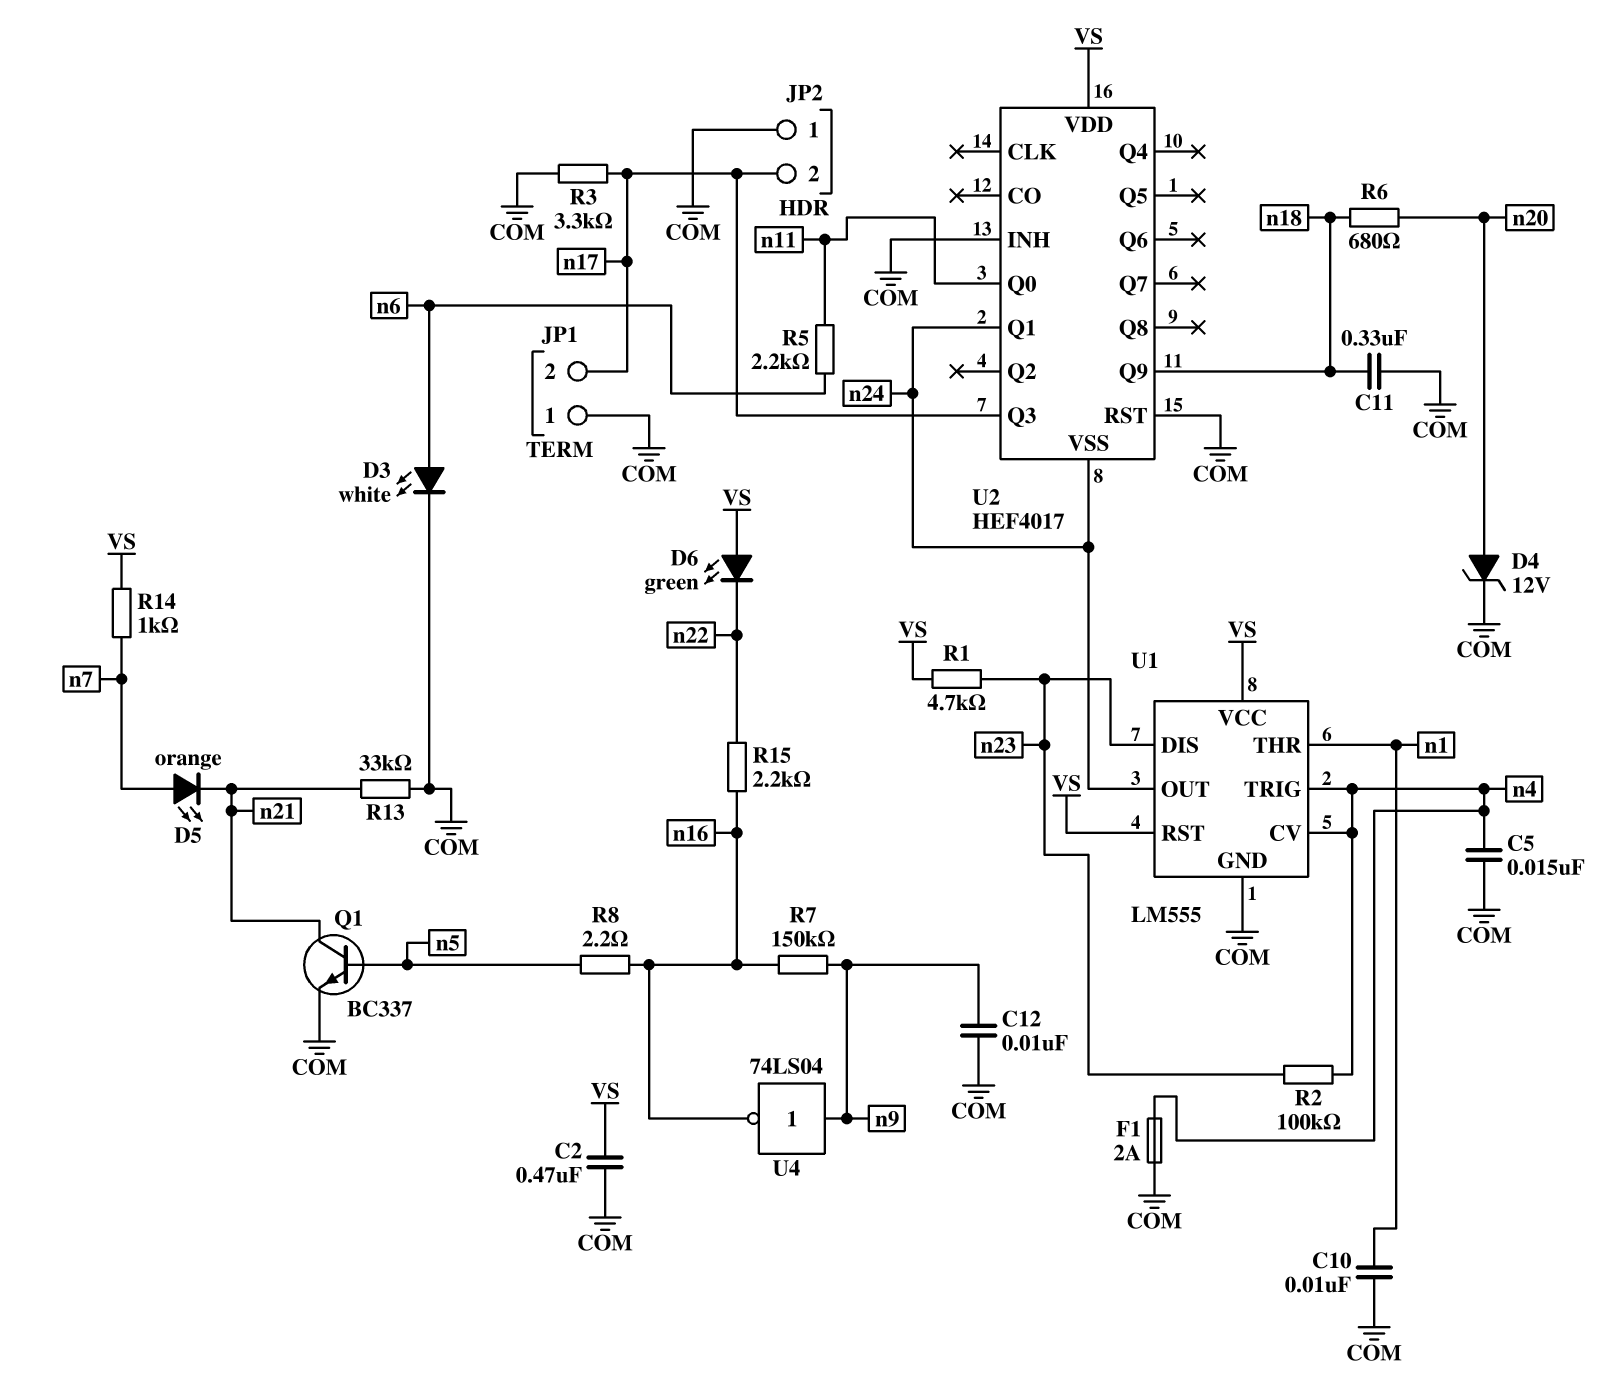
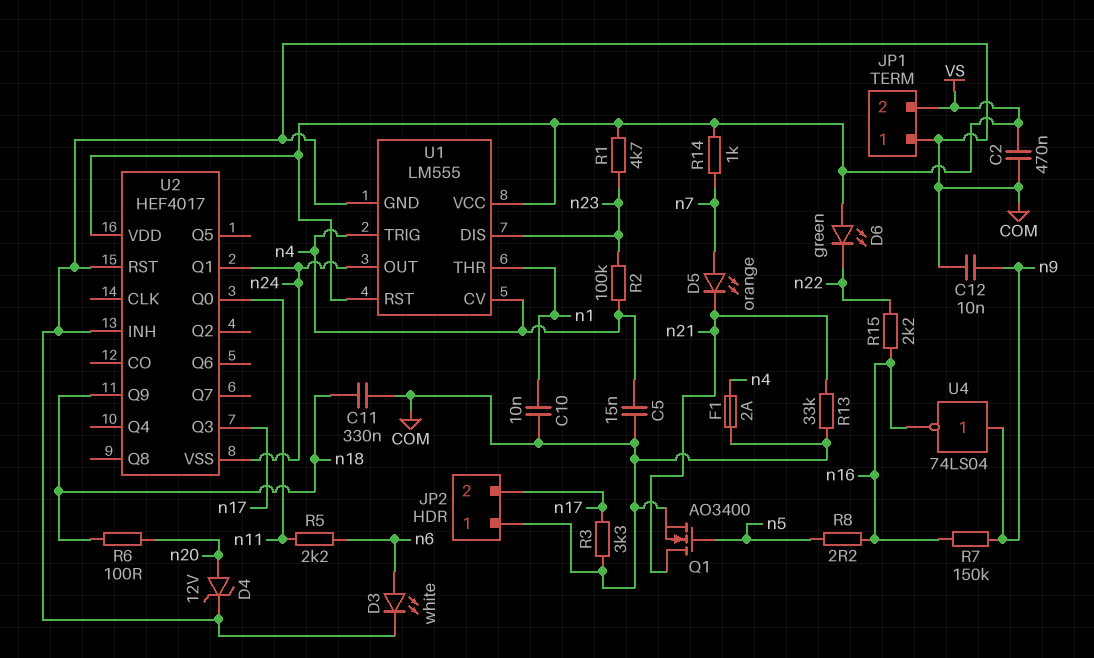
JP1 pin 2: n17 -> VS
Q1: NPN BC337 (B n5, C n21, E COM) -> NMOS AO3400 (G n5, D n21, S COM)
R6: 680 (n18, n20) -> 100 (n18, n20)

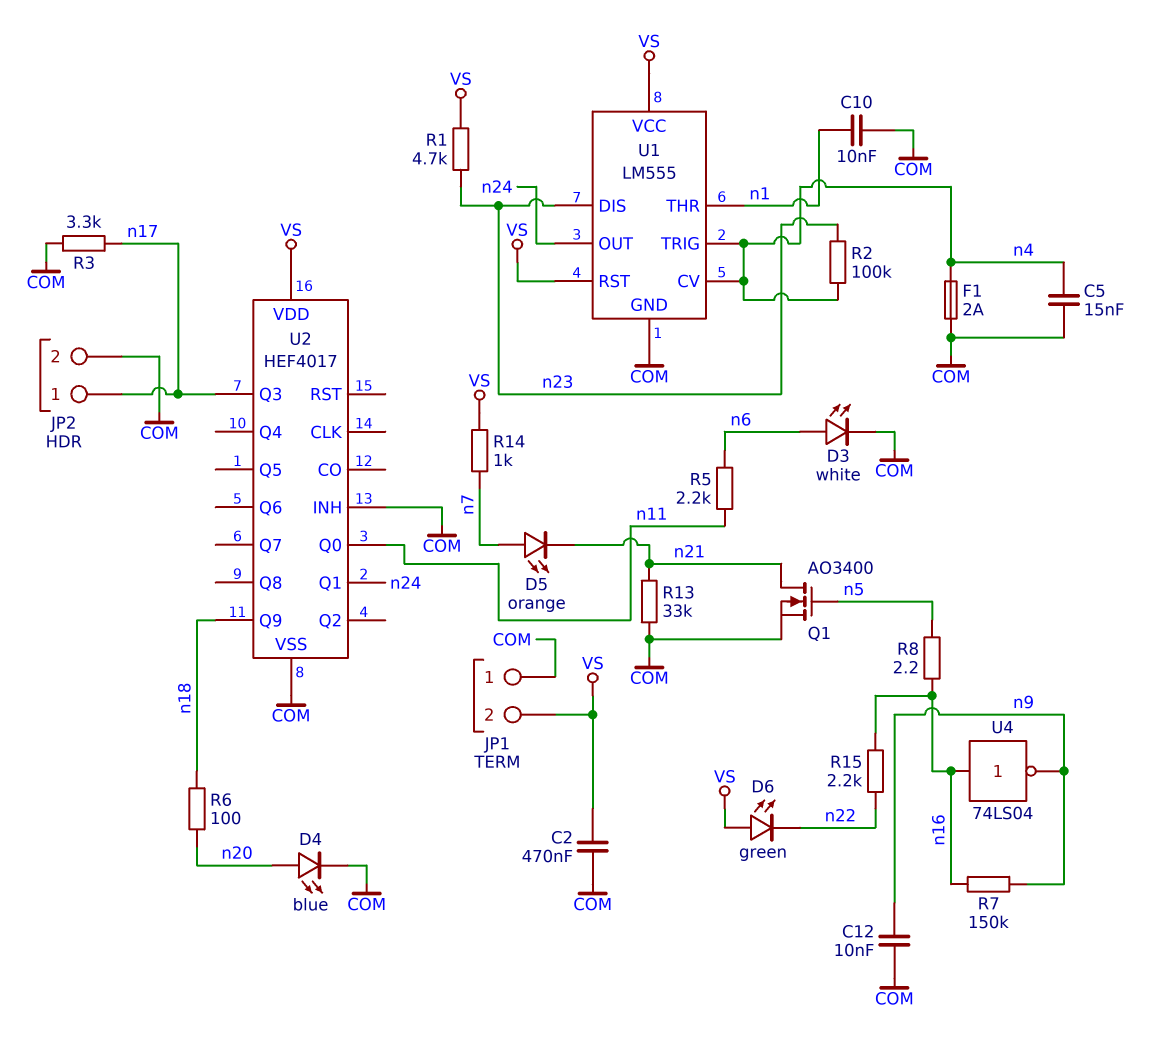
C11: 330nF (COM, n18) -> none
D4: zener 12V (A n20, K COM) -> LED blue (A n20, K COM)
JP2 pin 1: COM -> n17
JP2 pin 2: n17 -> COM
U2 pin RST: COM -> none
U2 pin VSS: n24 -> COM
U4: NOT 74LS04 (in n9, out n16) -> NOT 74LS04 (in n16, out n9)

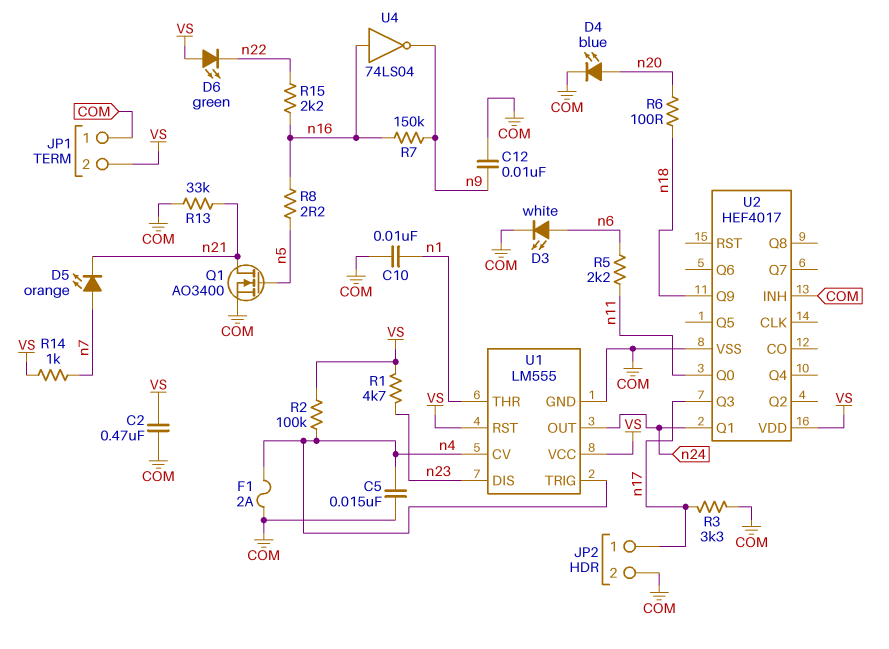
R2: 100k (n4, n23) -> 100k (VS, n4)

